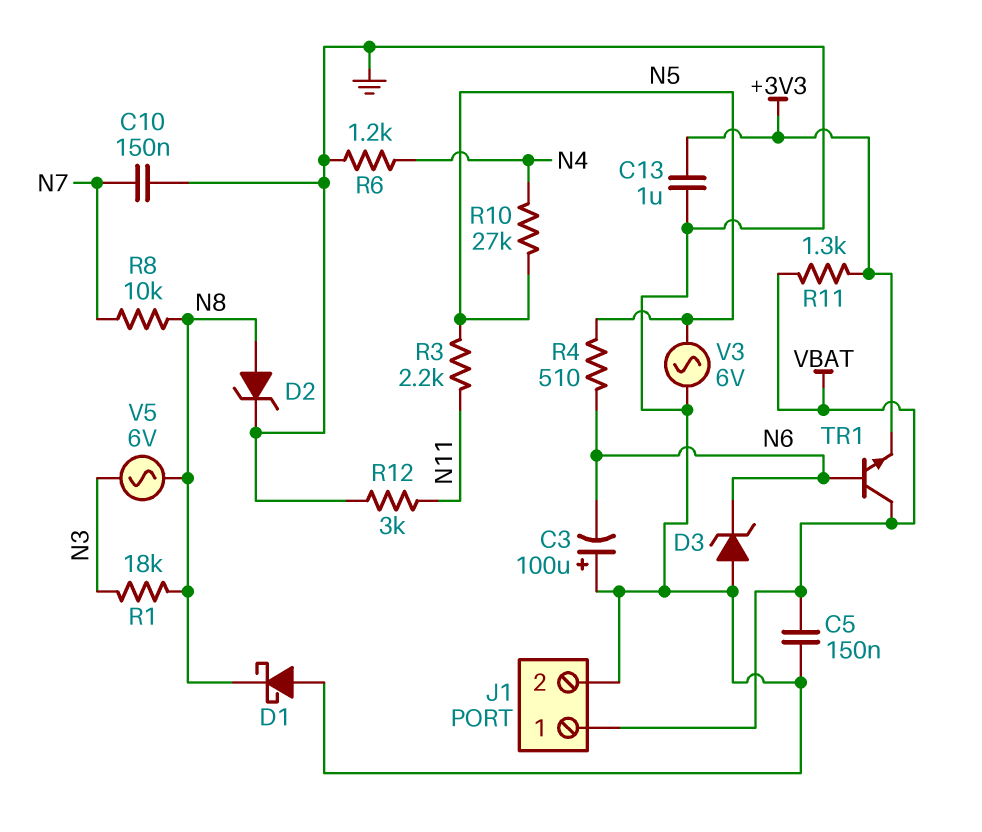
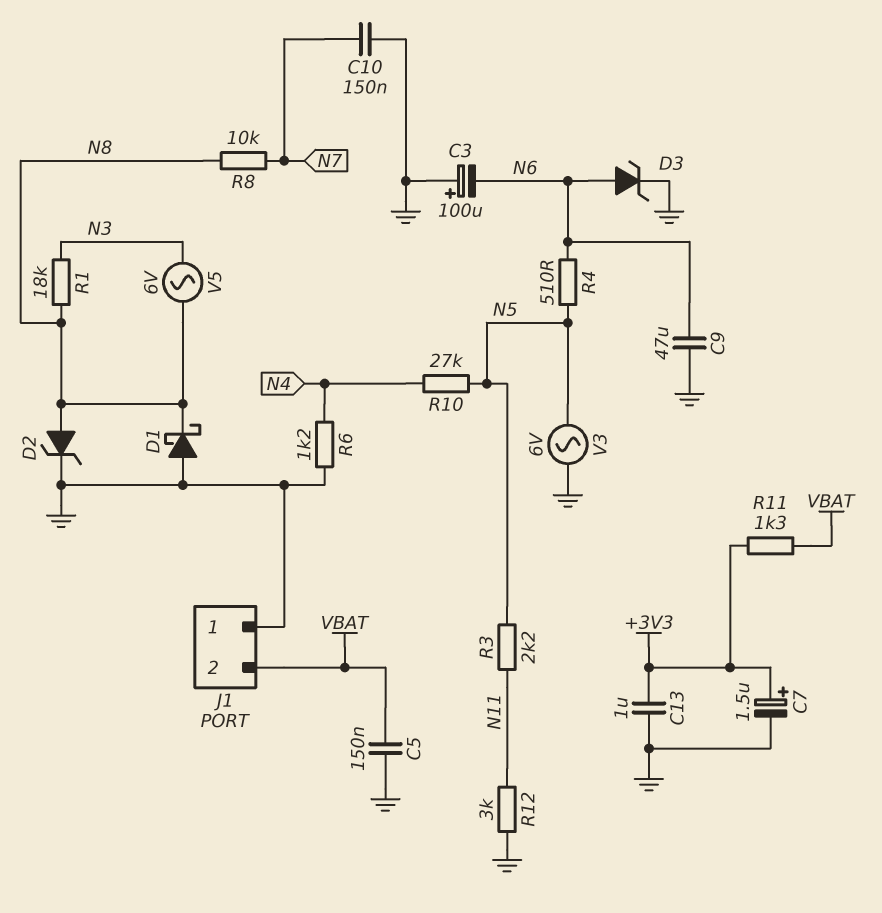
C7: none -> 1.5uF (plus +3V3, minus GND)
C9: none -> 47uF (GND, N6)
D3: zener (A GND, K N6) -> zener (A N6, K GND)
J1 pin 1: VBAT -> GND
J1 pin 2: GND -> VBAT
TR1: NPN (B N6, C VBAT, E +3V3) -> none

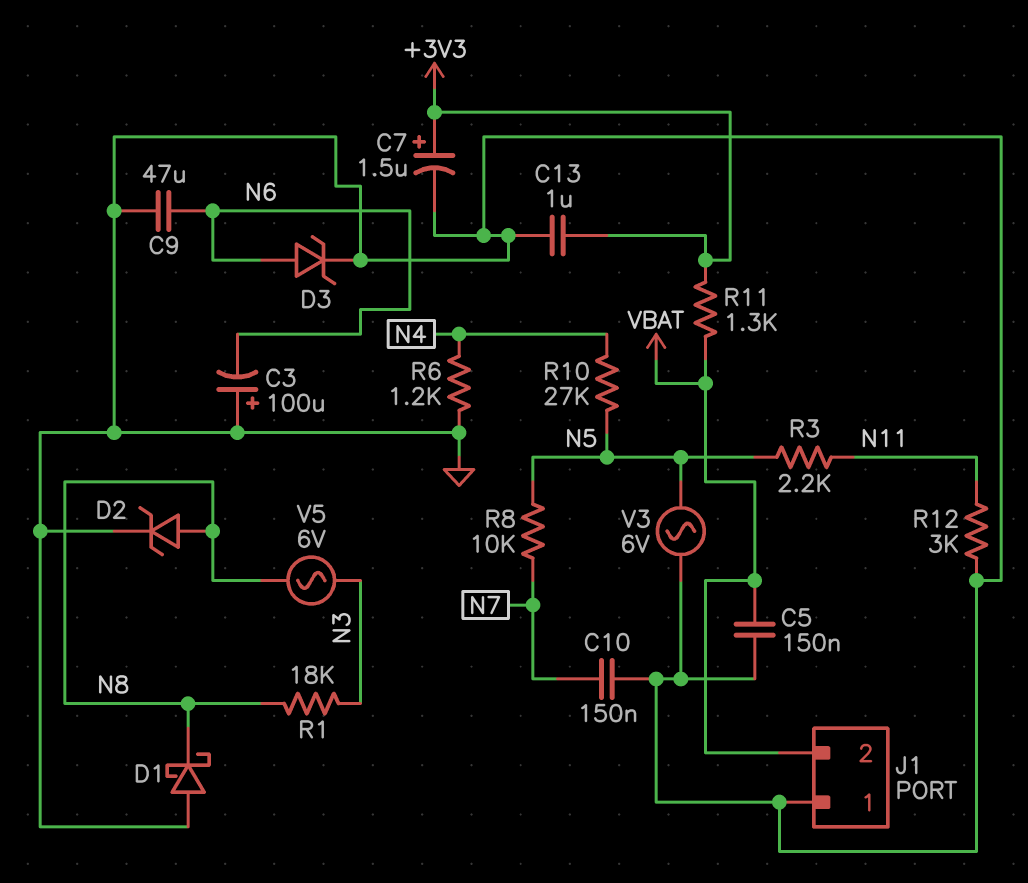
R4: 510 (N5, N6) -> none
R8: 10k (N7, N8) -> 10k (N5, N7)

